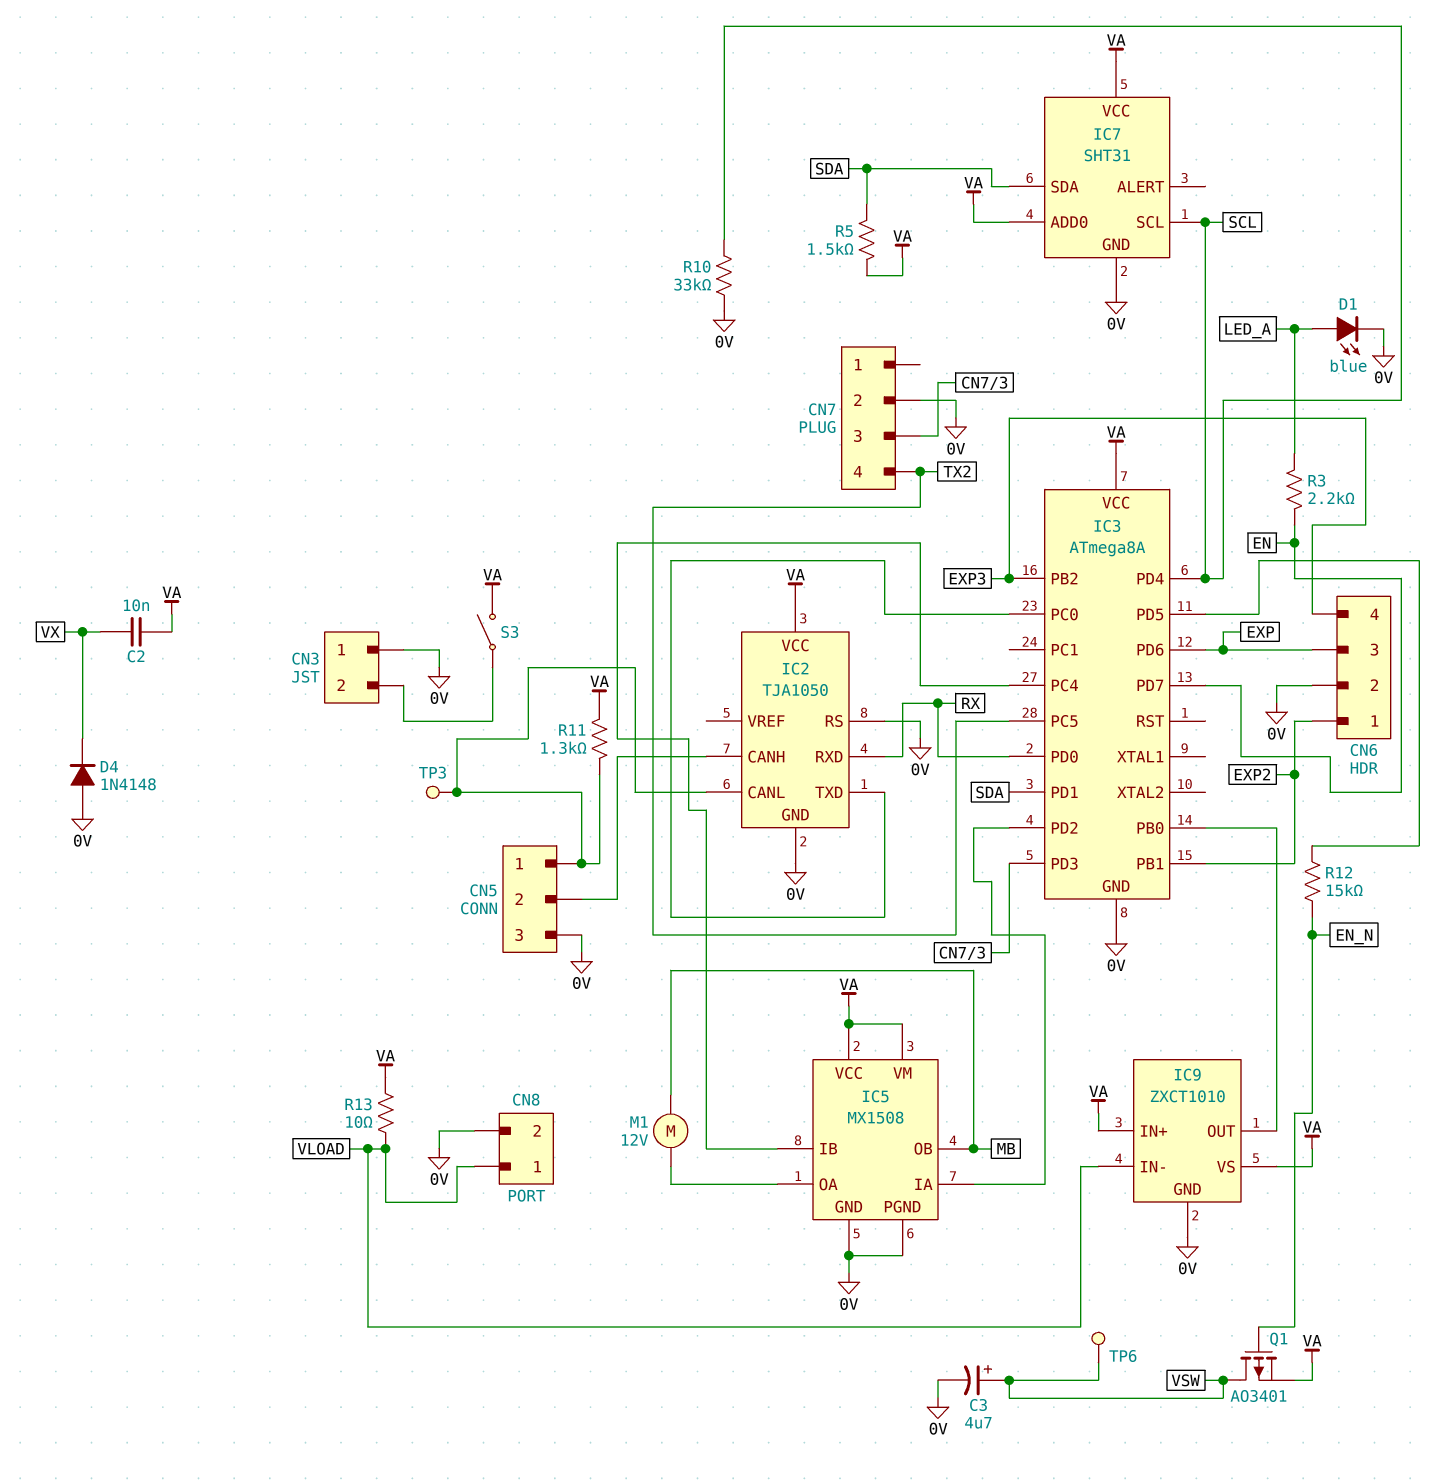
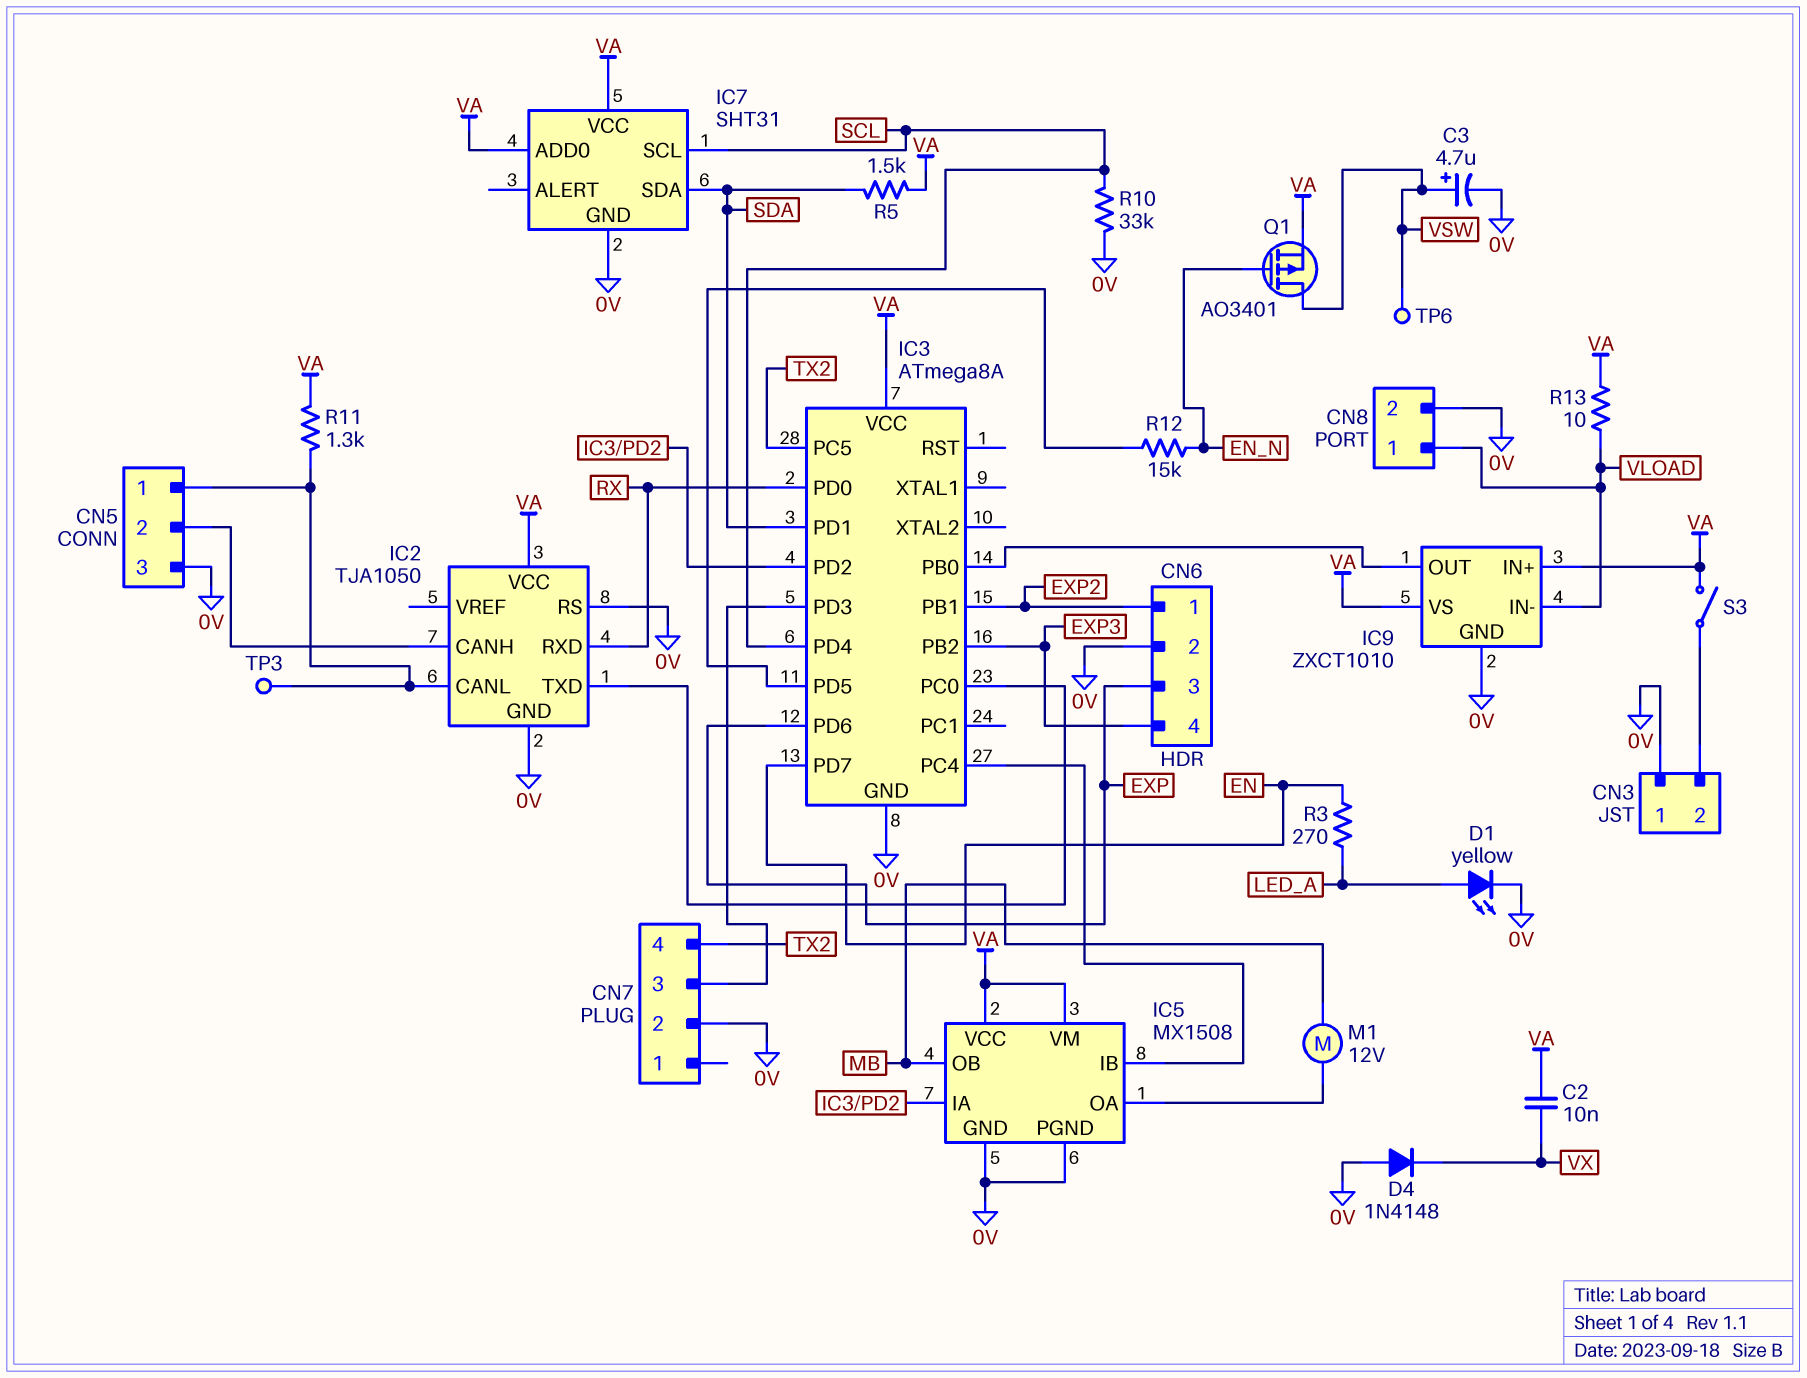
D1: LED blue (A LED_A, K 0V) -> LED yellow (A LED_A, K 0V)
R3: 2.2k (EN, LED_A) -> 270 (EN, LED_A)

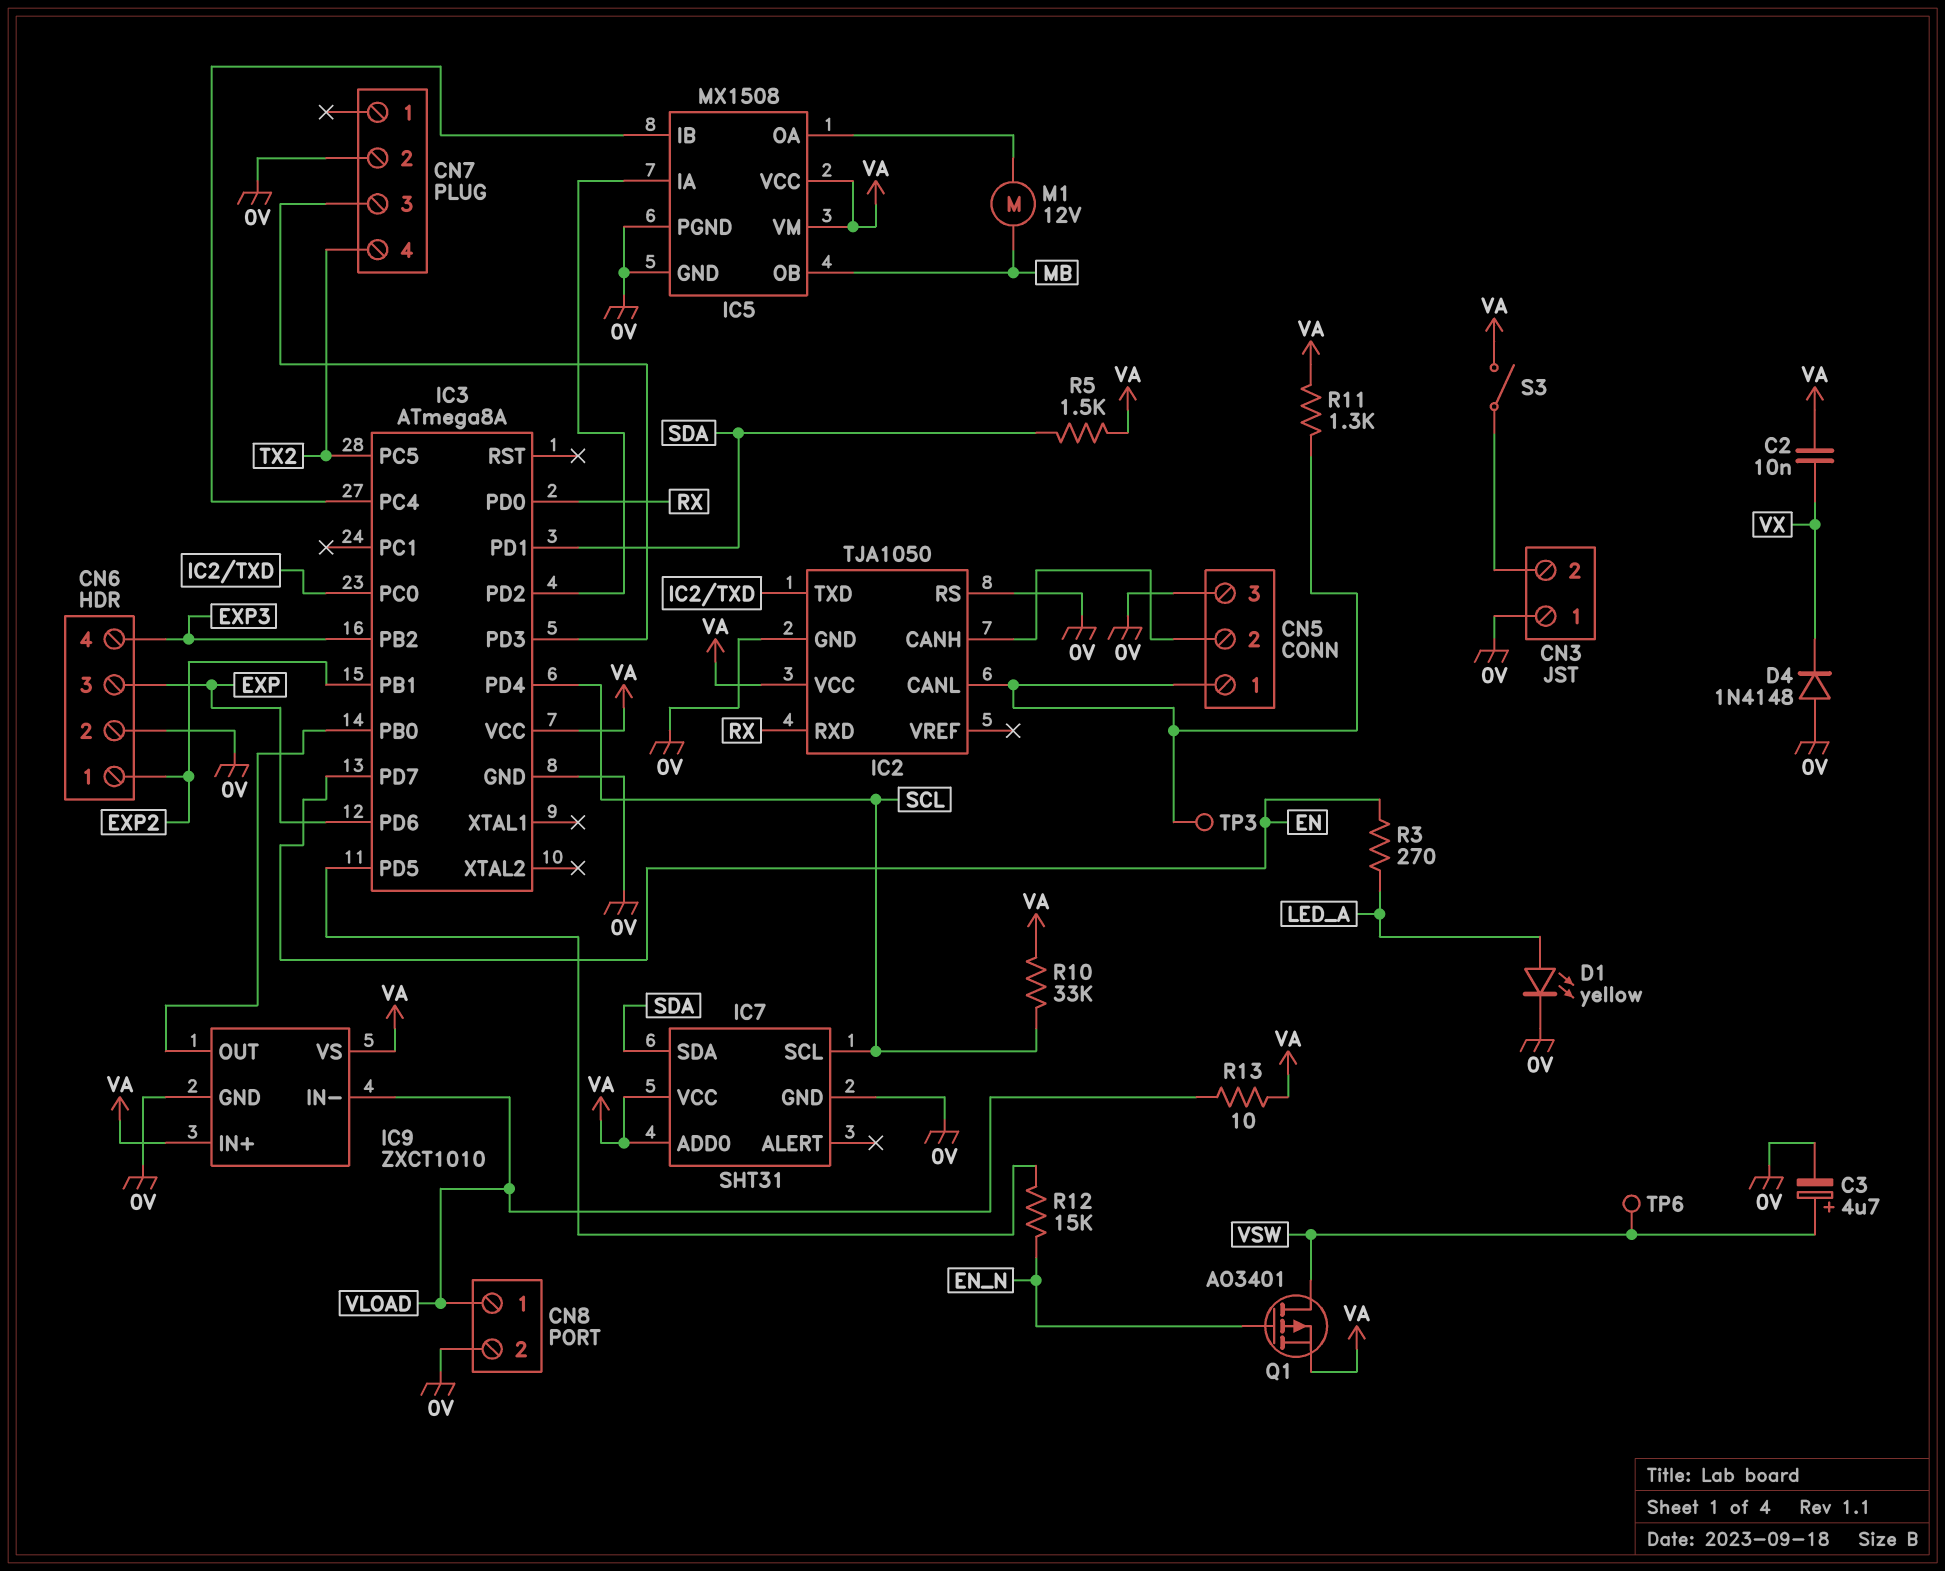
R10: 33k (0V, SCL) -> 33k (SCL, VA)

